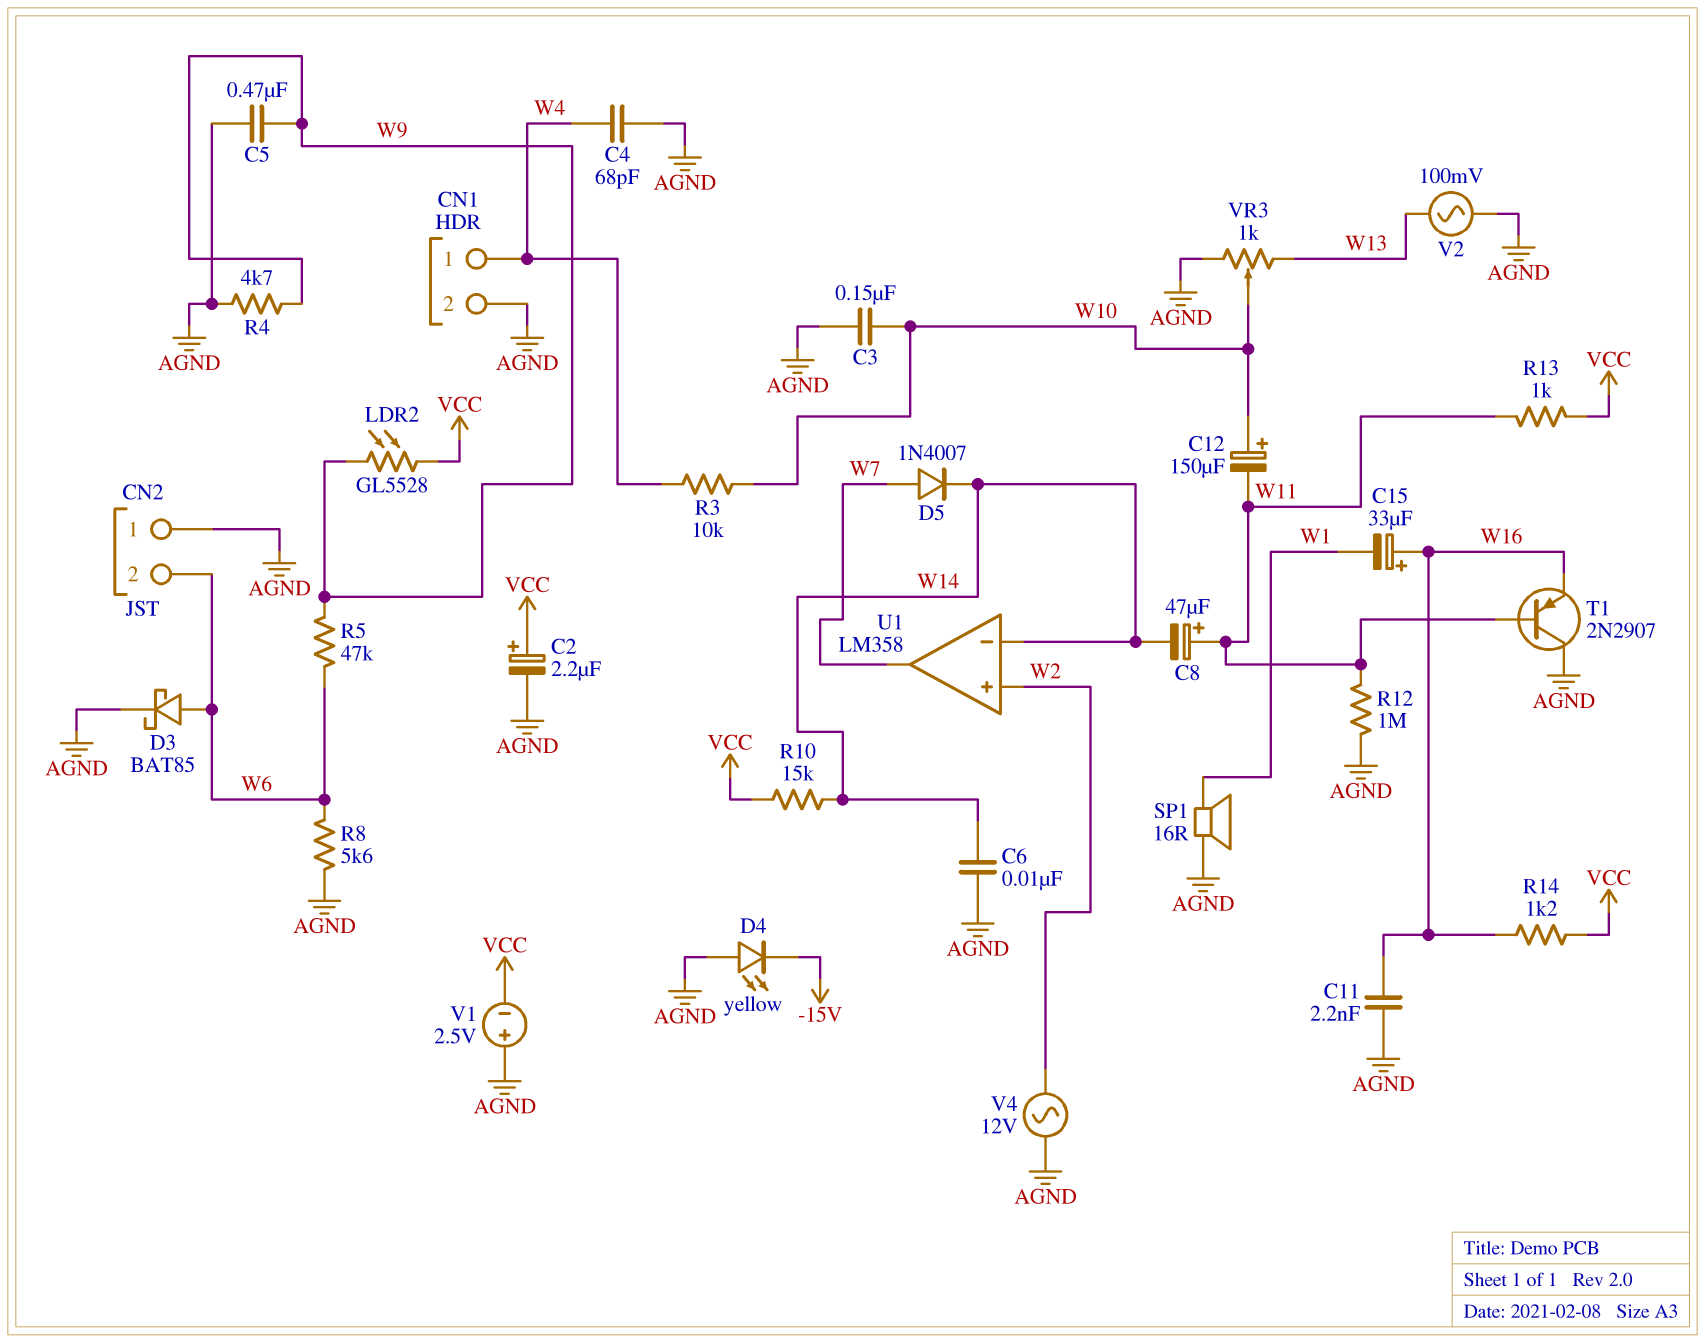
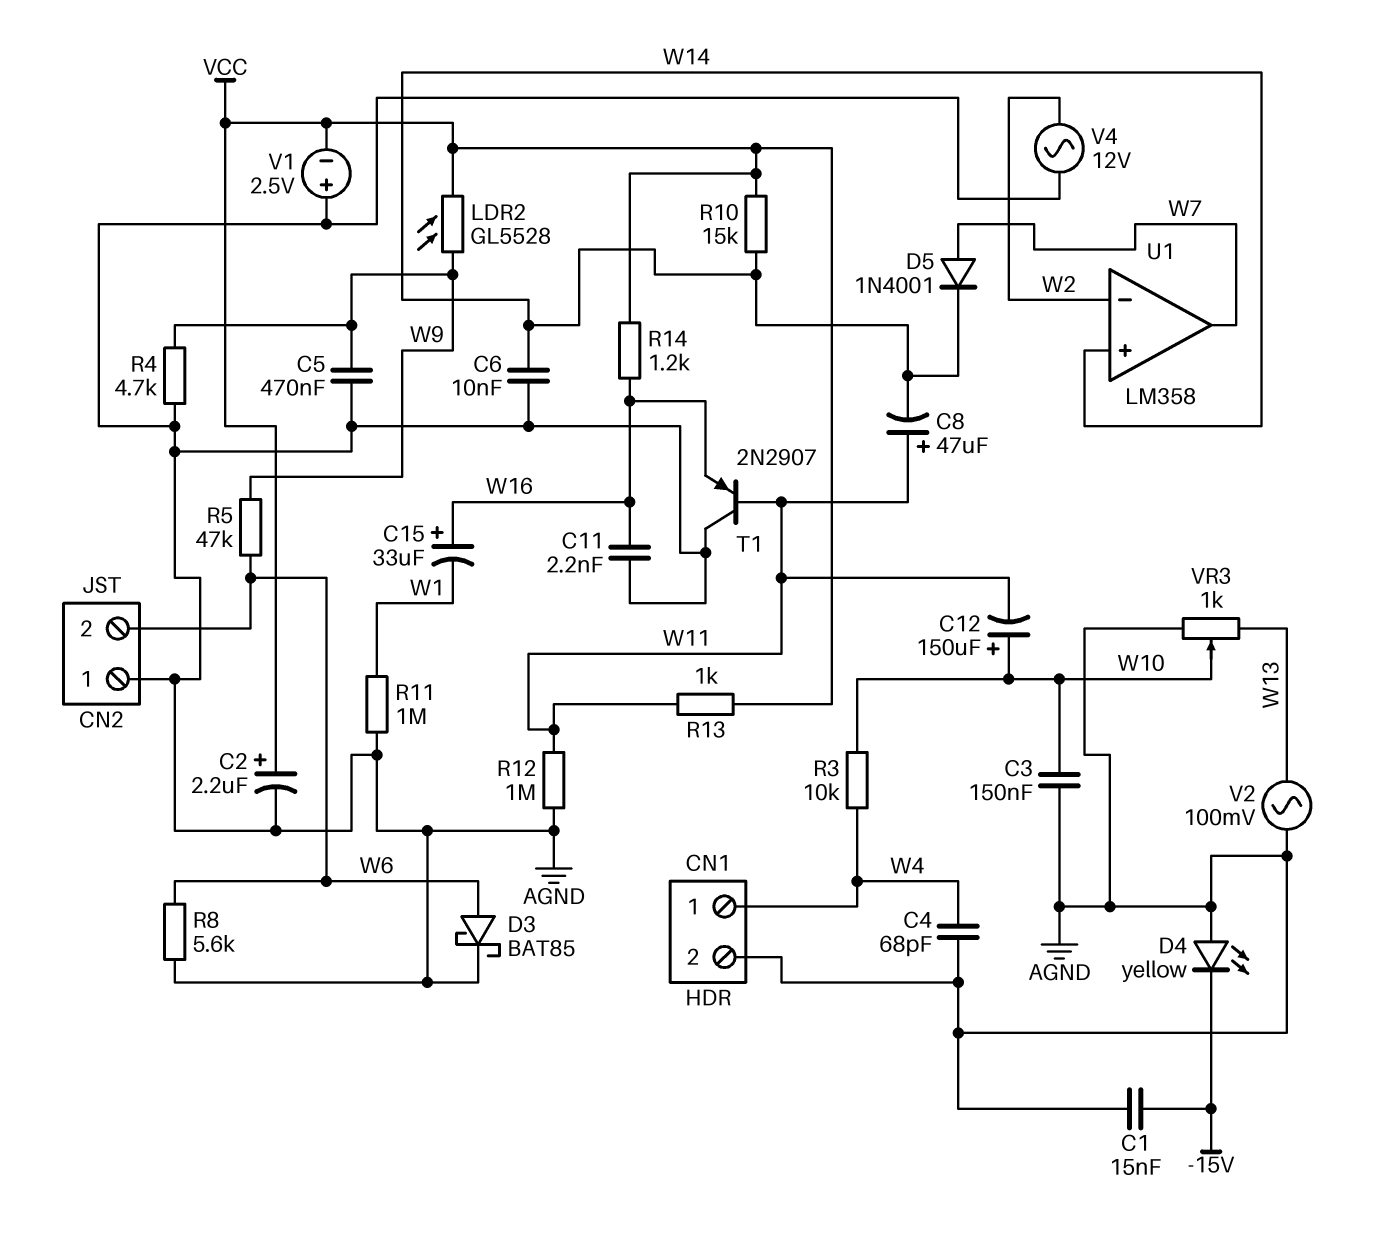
C1: none -> 15nF (-15V, AGND)
D5: diode 1N4007 (A W7, K W14) -> diode 1N4001 (A W7, K W14)
R11: none -> 1M (AGND, W1)
SP1: speaker 16R (AGND, W1) -> none
U1 pin in+: W2 -> W14
U1 pin in-: W14 -> W2

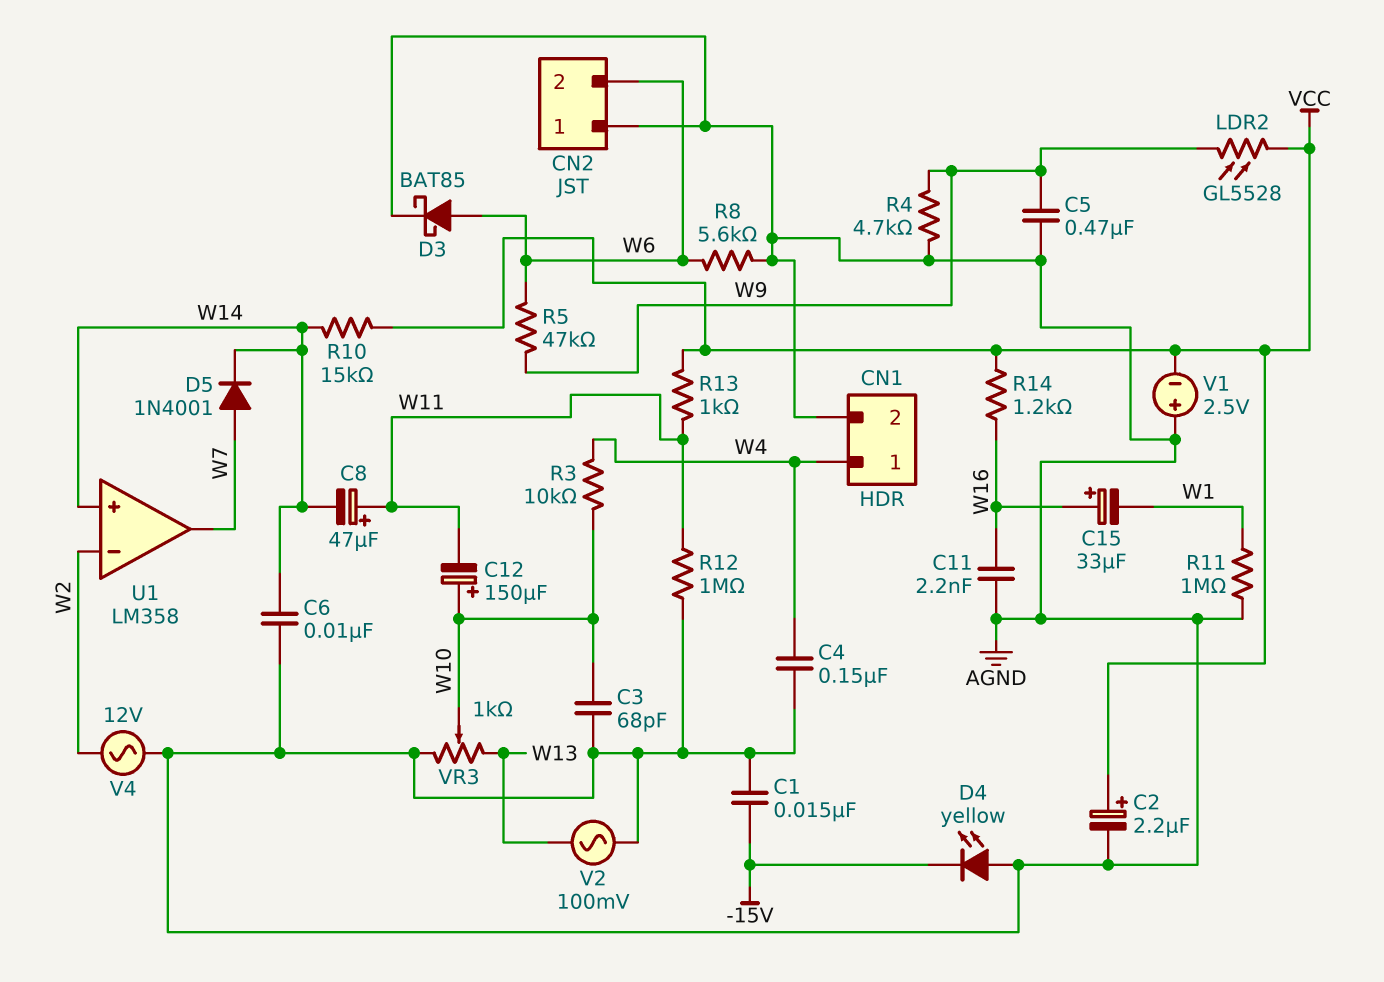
C3: 150nF (AGND, W10) -> 68pF (AGND, W10)
C4: 68pF (AGND, W4) -> 150nF (AGND, W4)
T1: PNP 2N2907 (B W11, C AGND, E W16) -> none

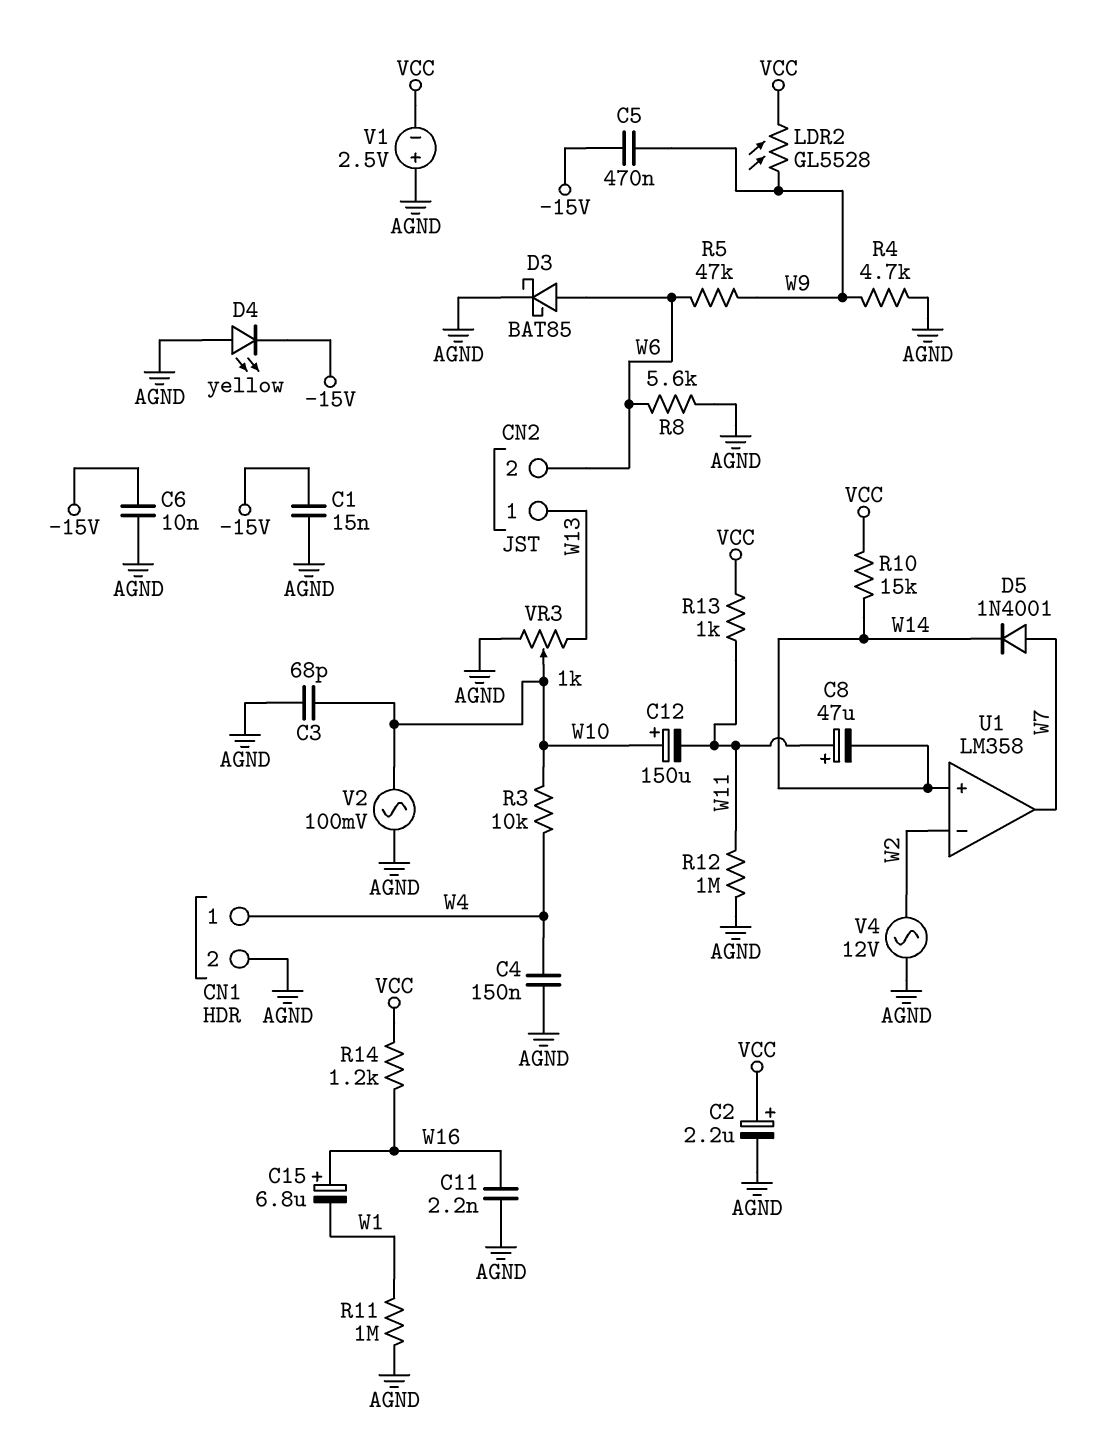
C5: 470nF (AGND, W9) -> 470nF (-15V, W9)
C6: 10nF (AGND, W14) -> 10nF (-15V, AGND)
C15: 33uF (plus W16, minus W1) -> 6.8uF (plus W16, minus W1)
CN2 pin 1: AGND -> W13
V2: AC 100mV (AGND, W13) -> AC 100mV (AGND, W10)

